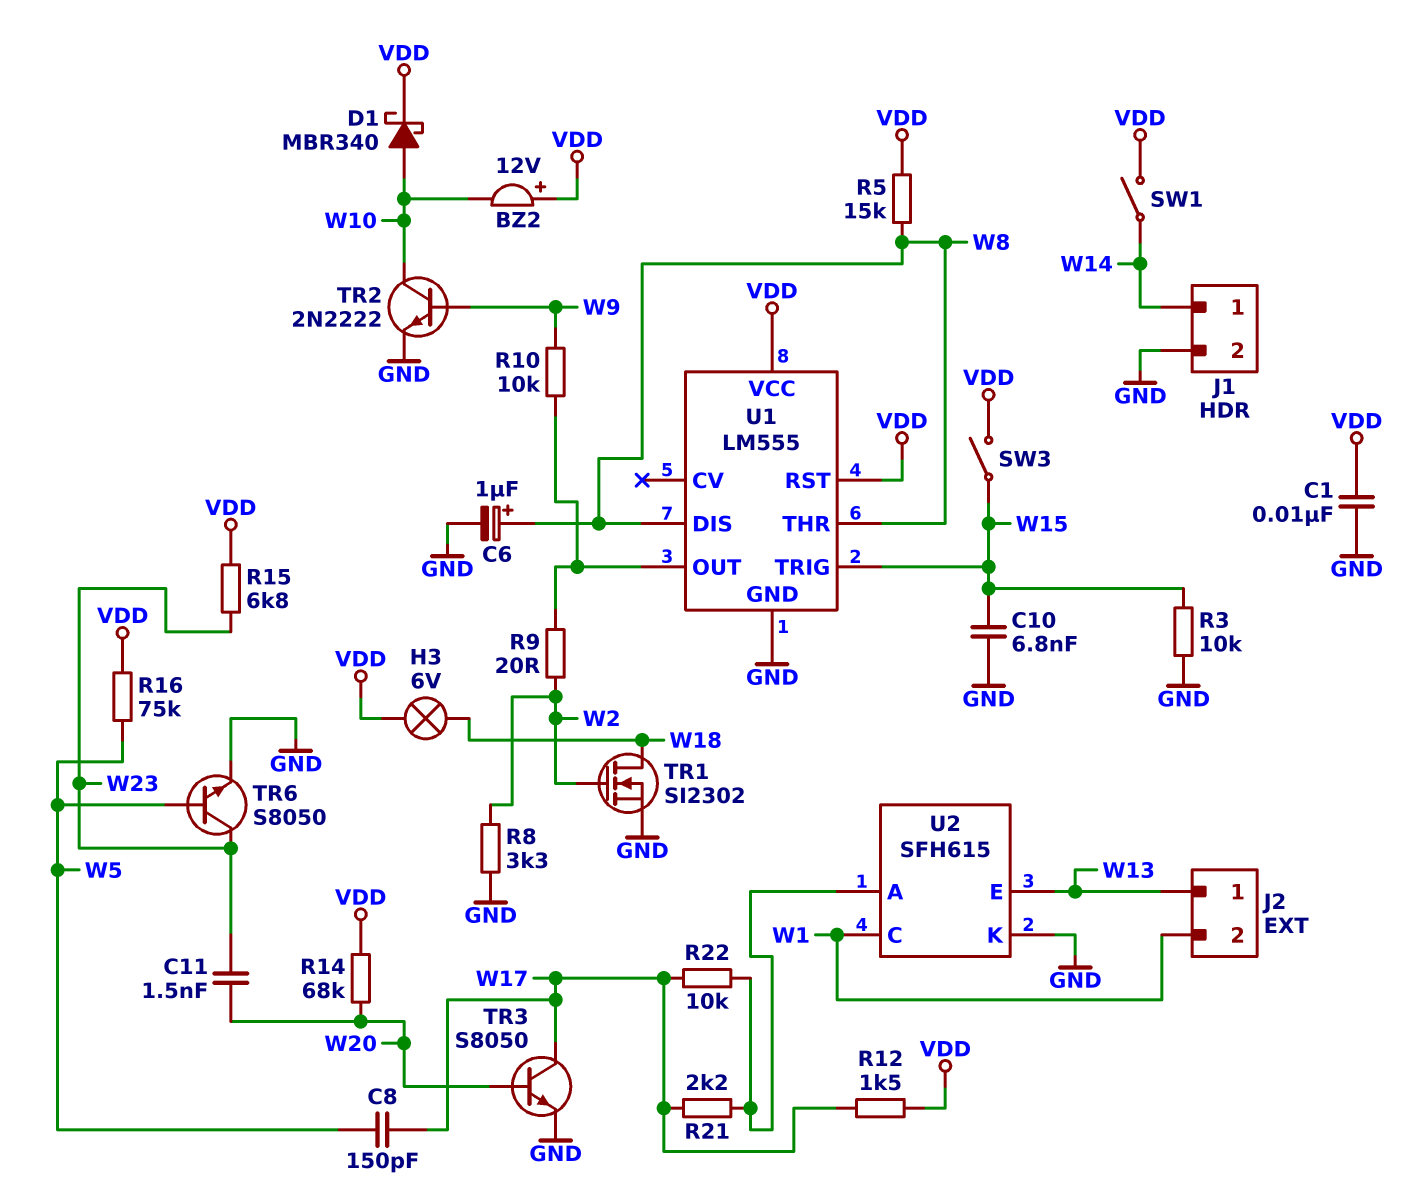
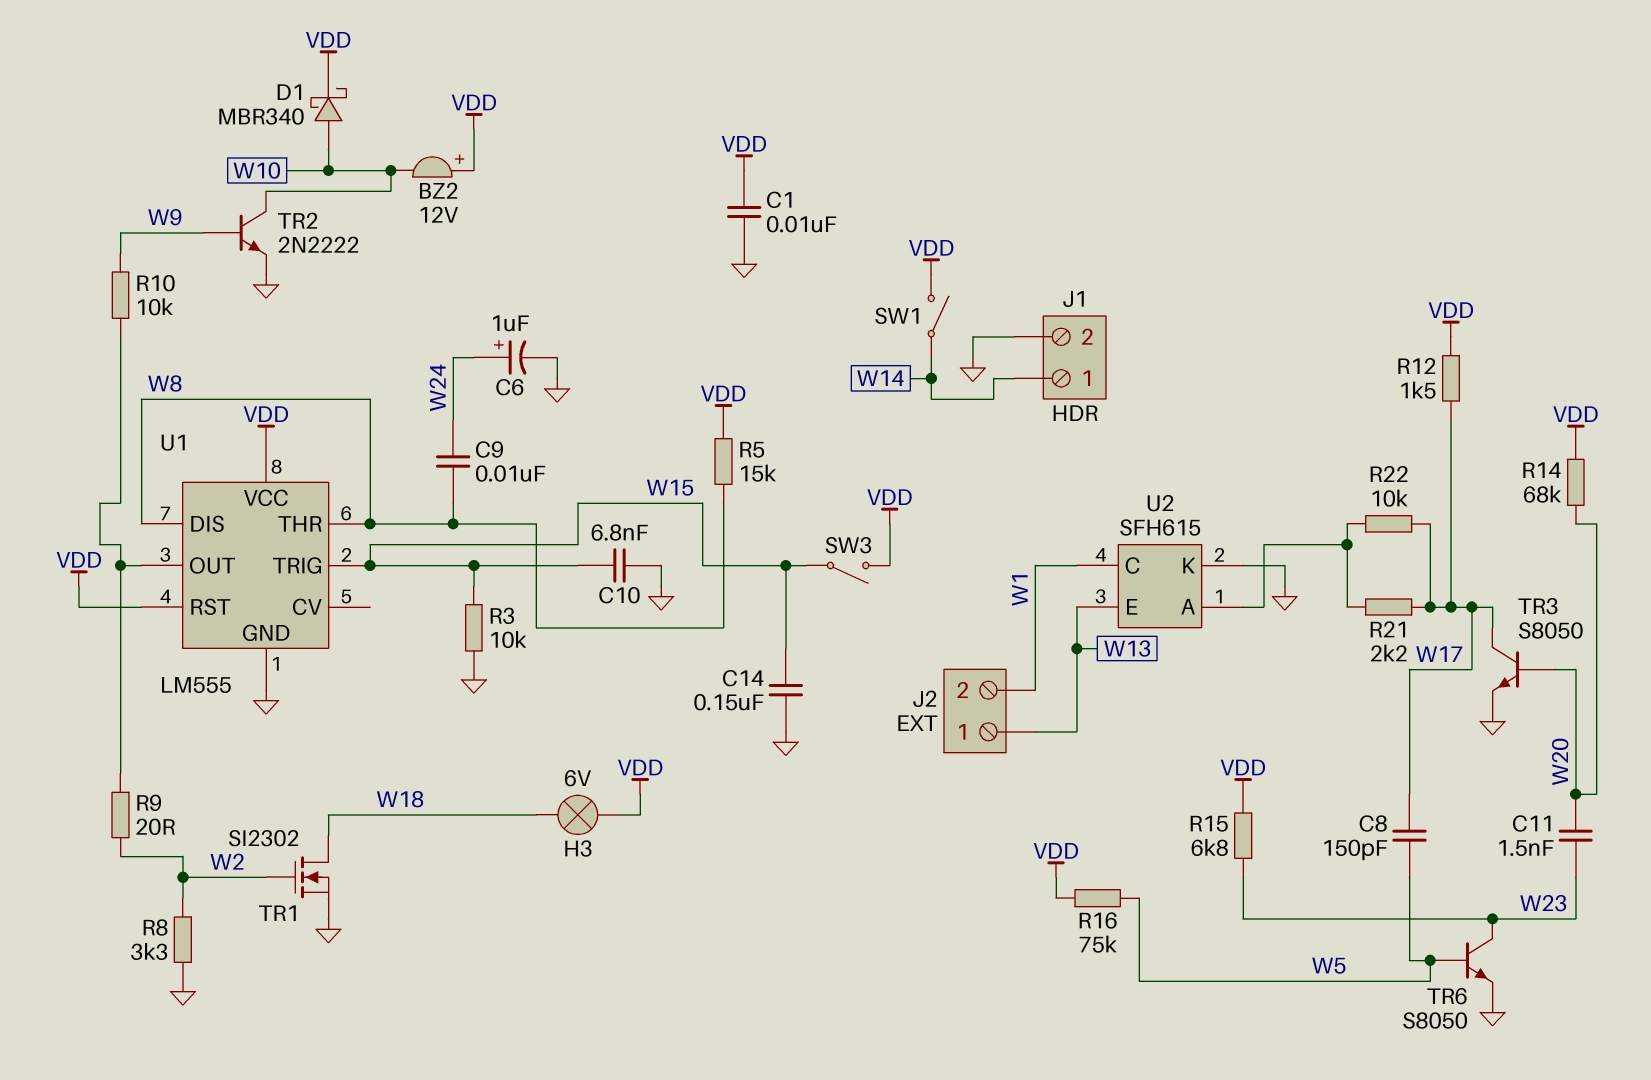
C6: 1uF (plus W8, minus GND) -> 1uF (plus W24, minus GND)
C9: none -> 10nF (W8, W24)
C14: none -> 150nF (GND, W15)

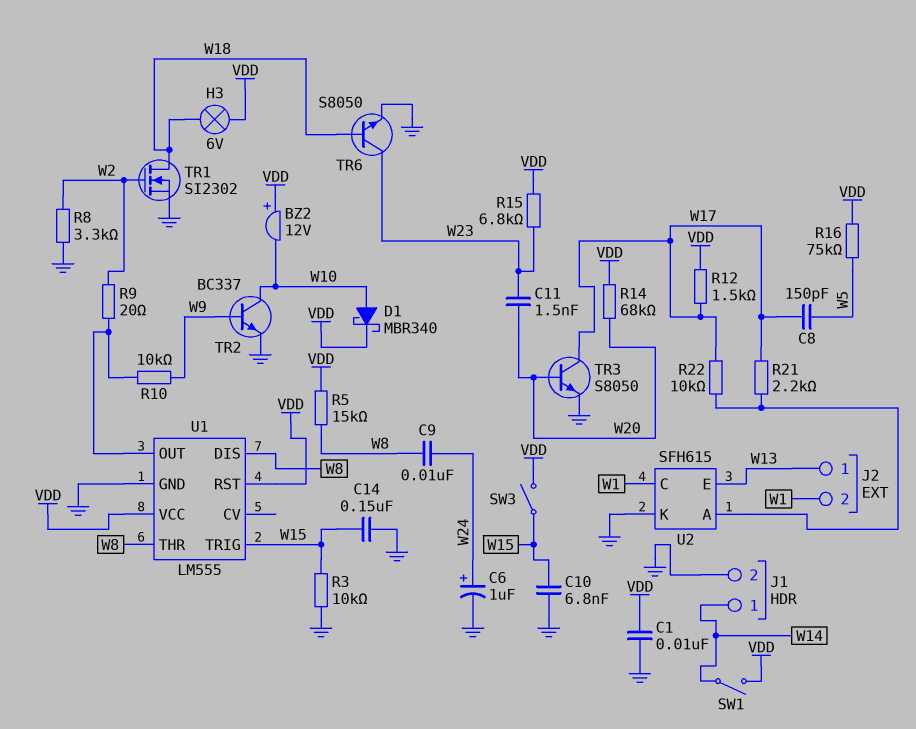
TR2: NPN 2N2222 (B W9, C W10, E GND) -> NPN BC337 (B W9, C W10, E GND)
TR6: NPN S8050 (B W5, C W23, E GND) -> NPN S8050 (B W18, C W23, E GND)

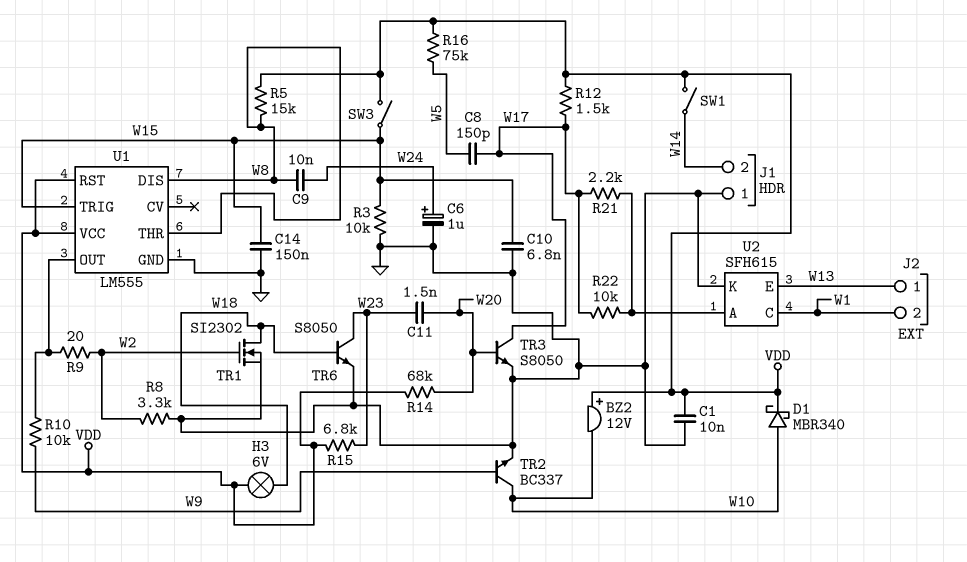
J1 pin 1: W14 -> GND
J1 pin 2: GND -> W14

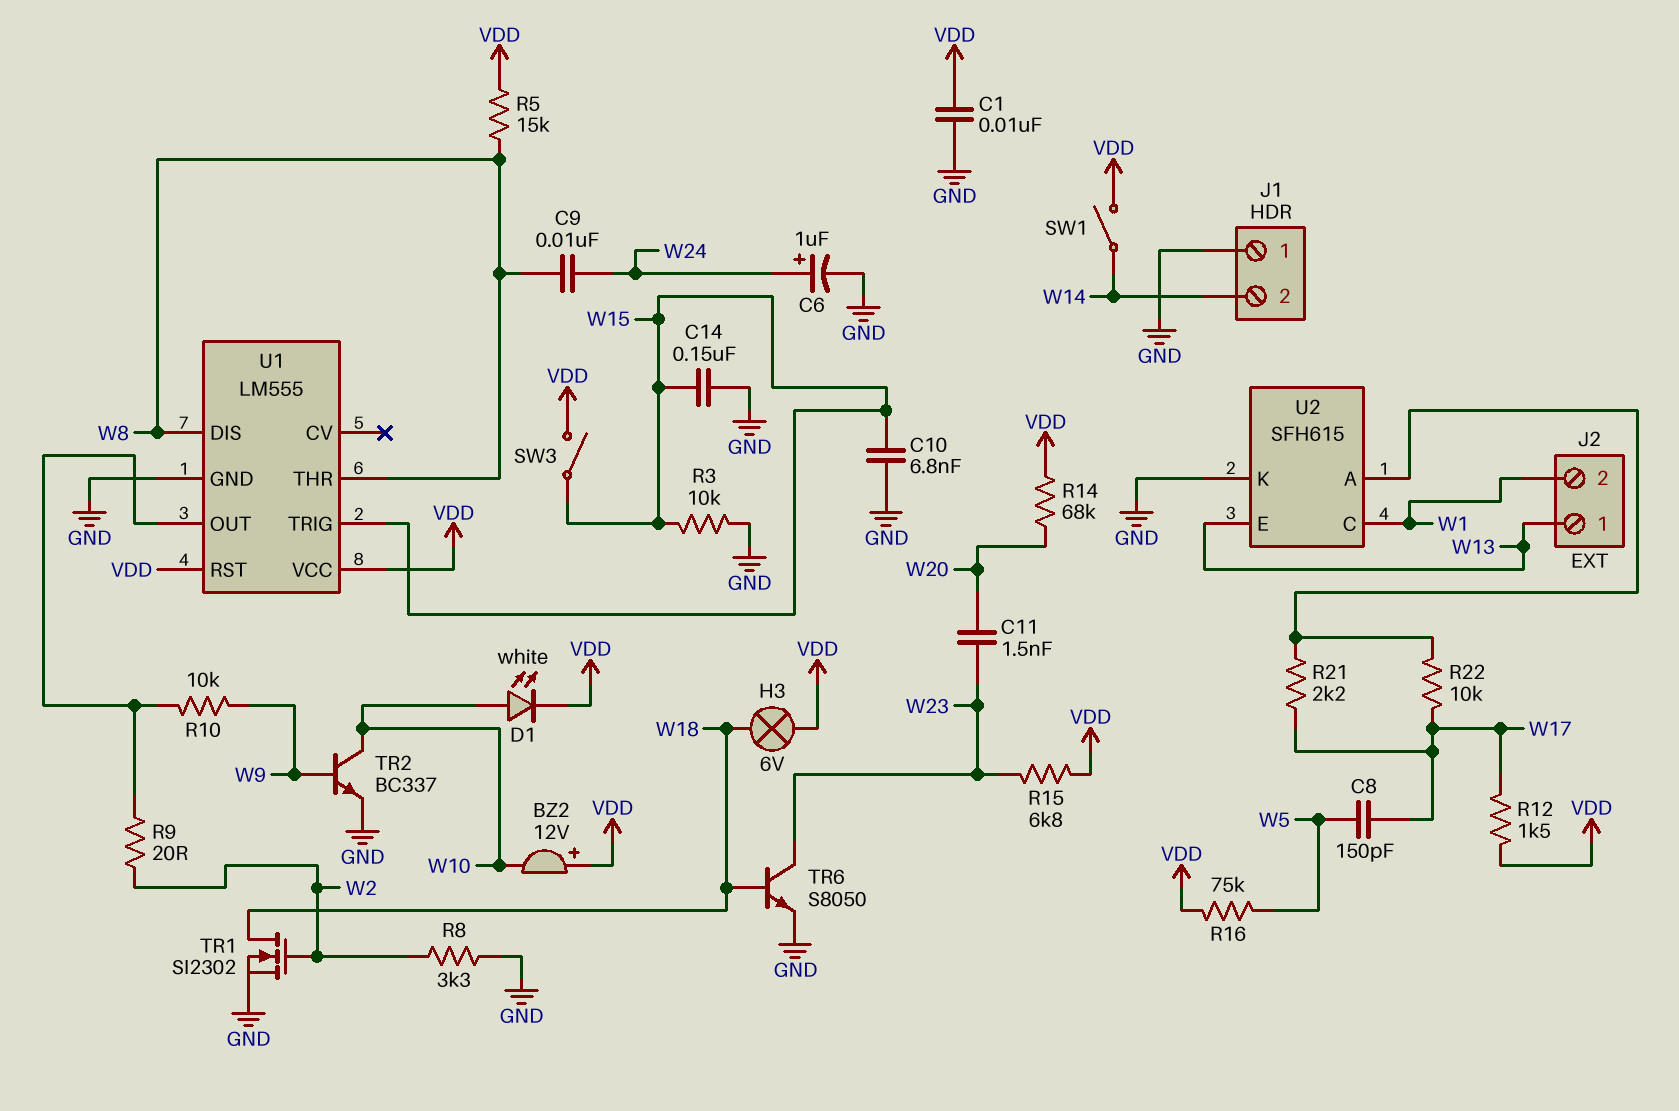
D1: schottky MBR340 (A W10, K VDD) -> LED white (A W10, K VDD)
TR3: NPN S8050 (B W20, C W17, E GND) -> none

